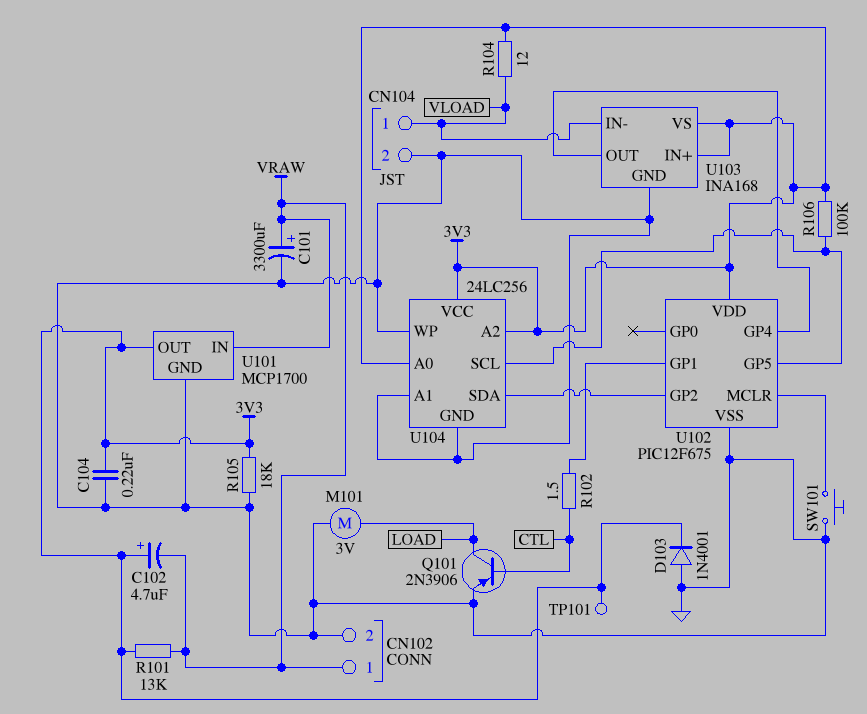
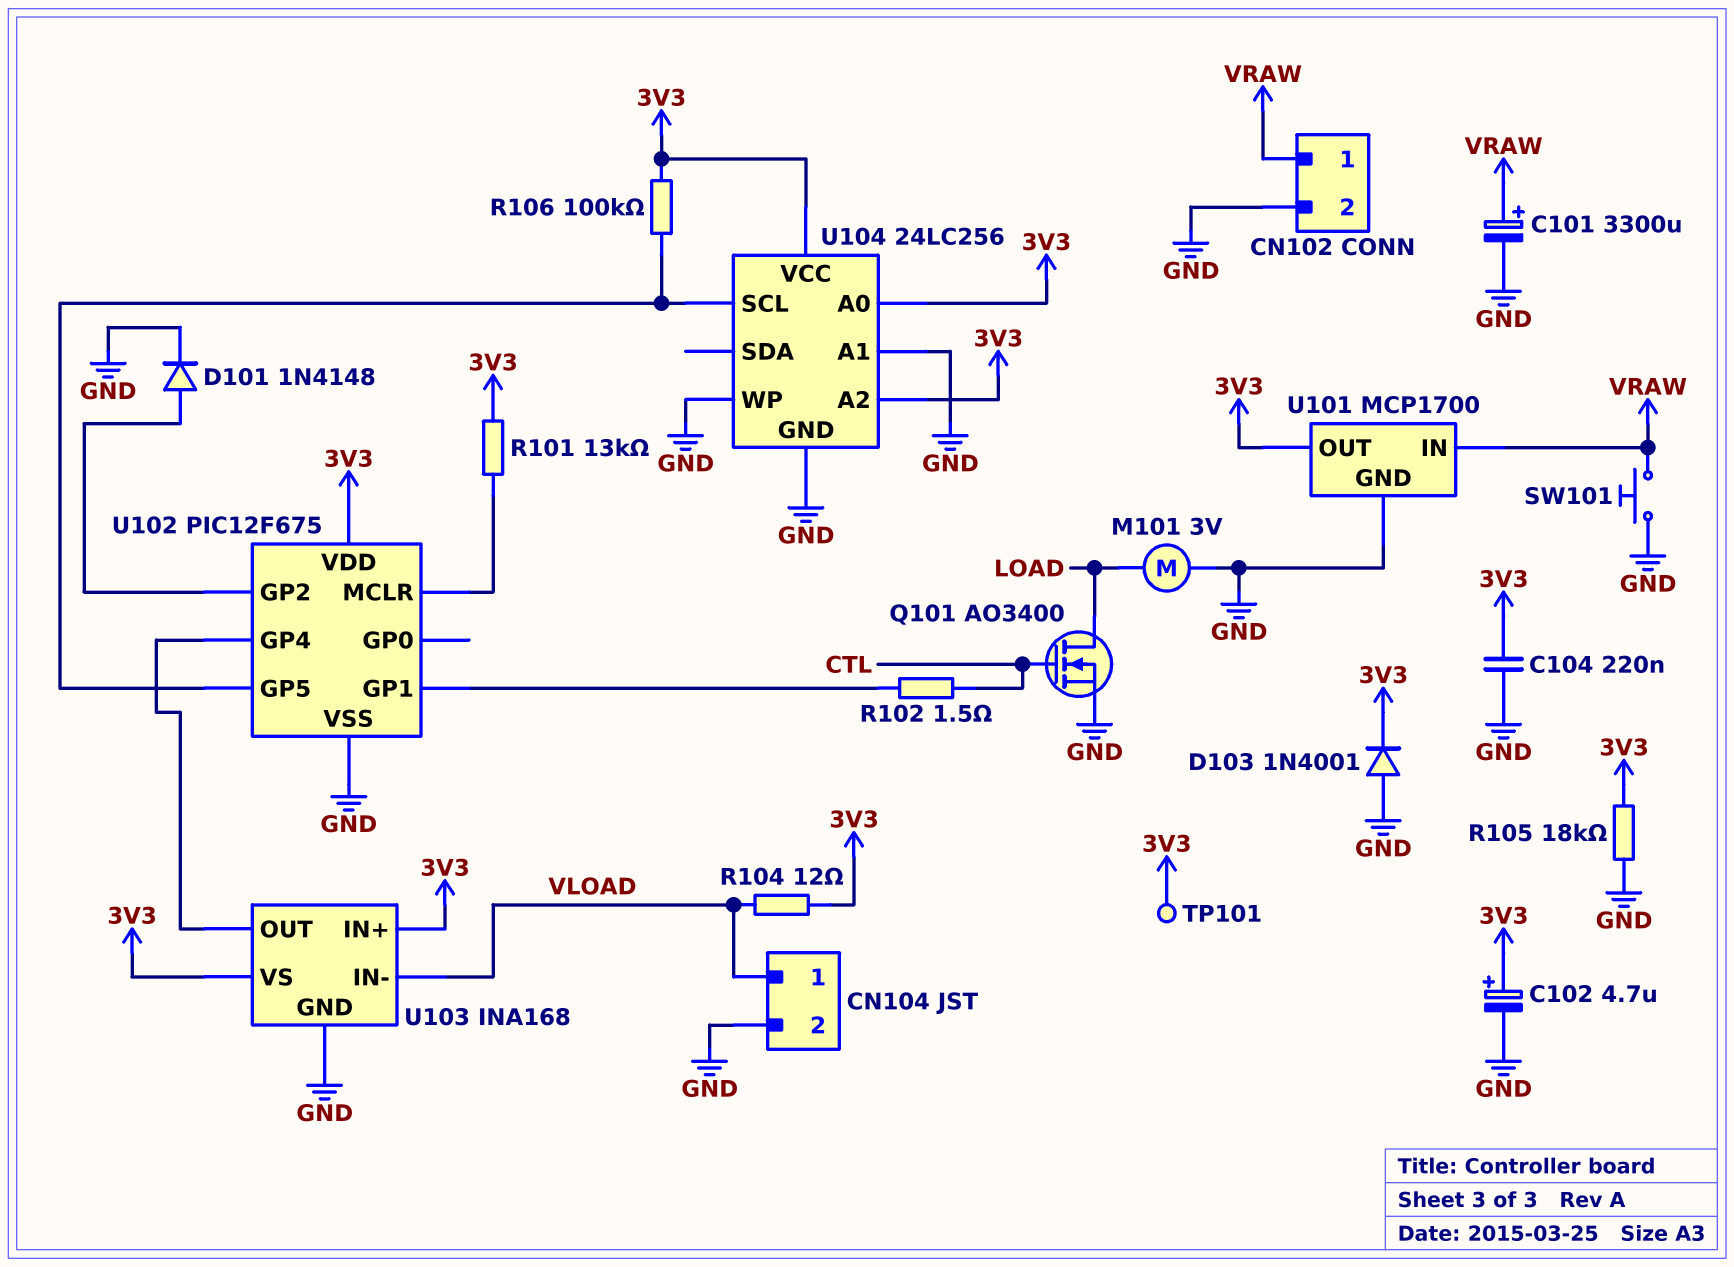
C102: 4.7uF (plus 3V3, minus VRAW) -> 4.7uF (plus 3V3, minus GND)
D101: none -> diode 1N4148 (A U102/GP2, K GND)
Q101: PNP 2N3906 (B CTL, C LOAD, E GND) -> NMOS AO3400 (G CTL, D LOAD, S GND)
R101: 13k (3V3, VRAW) -> 13k (3V3, U102/MCLR)
SW101: button (GND, U102/MCLR) -> button (GND, VRAW)
U104 pin SDA: U102/GP2 -> none

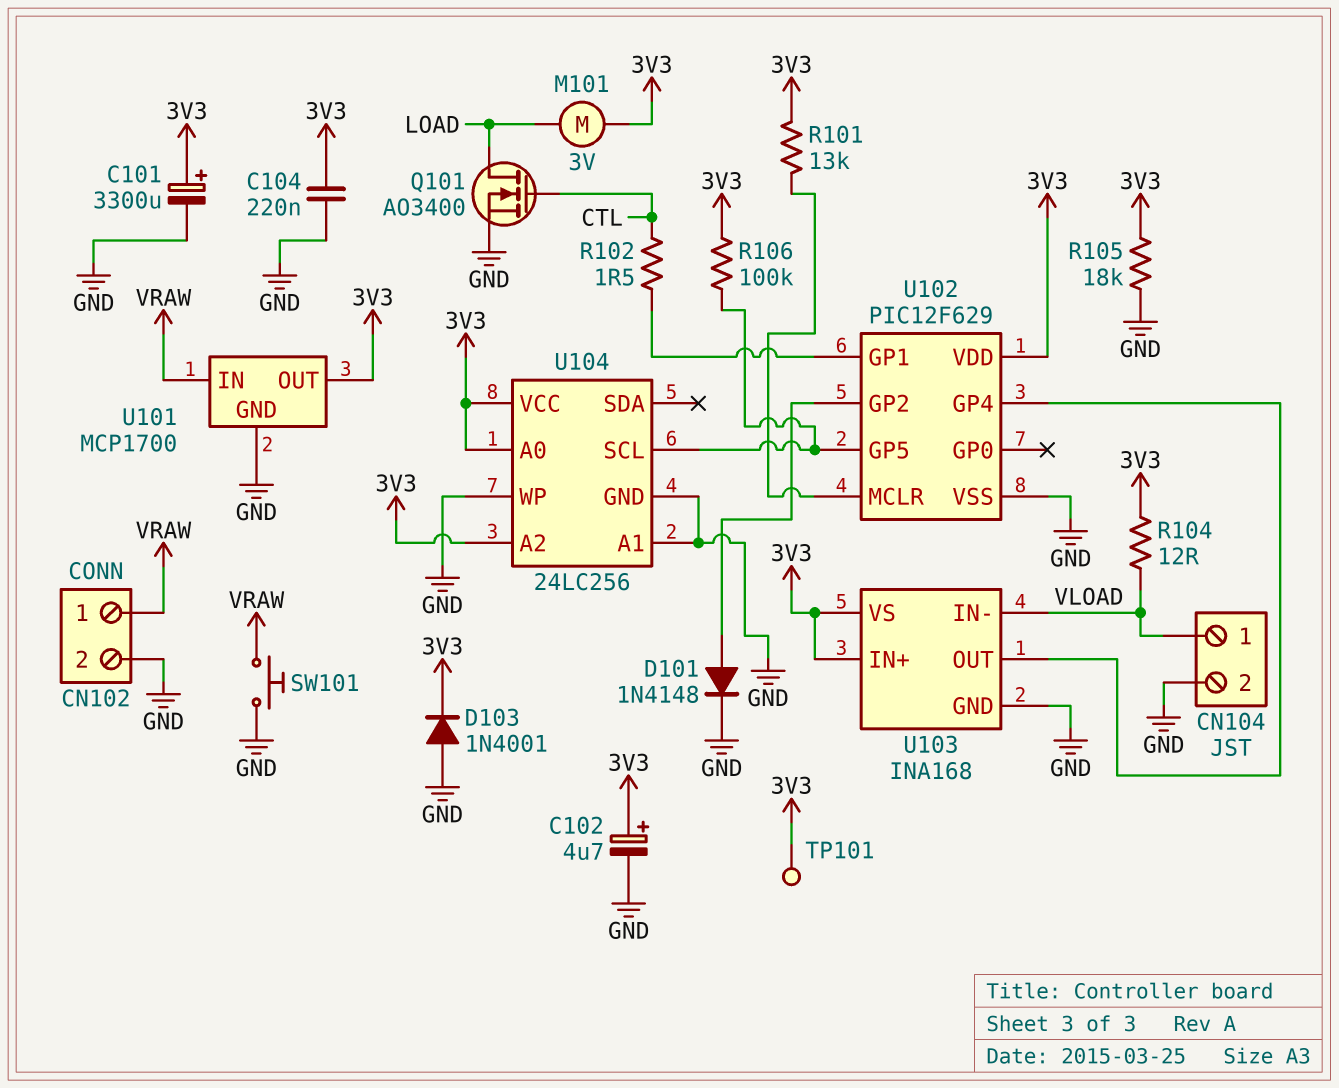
C101: 3300uF (plus VRAW, minus GND) -> 3300uF (plus 3V3, minus GND)
M101: motor 3V (GND, LOAD) -> motor 3V (3V3, LOAD)
U102: PIC12F675 -> PIC12F629

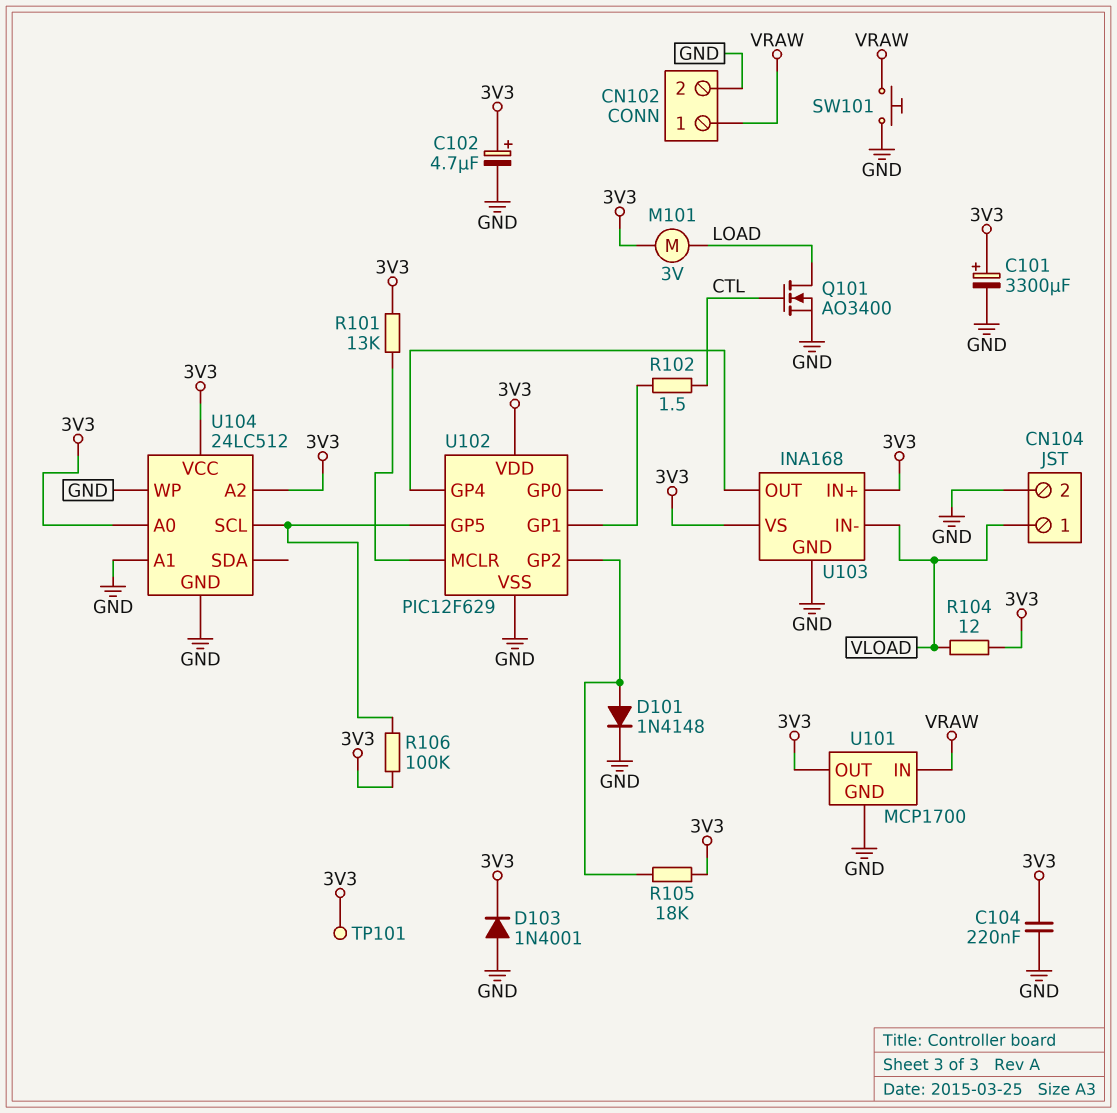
R105: 18k (3V3, GND) -> 18k (3V3, U102/GP2)
U104: 24LC256 -> 24LC512

